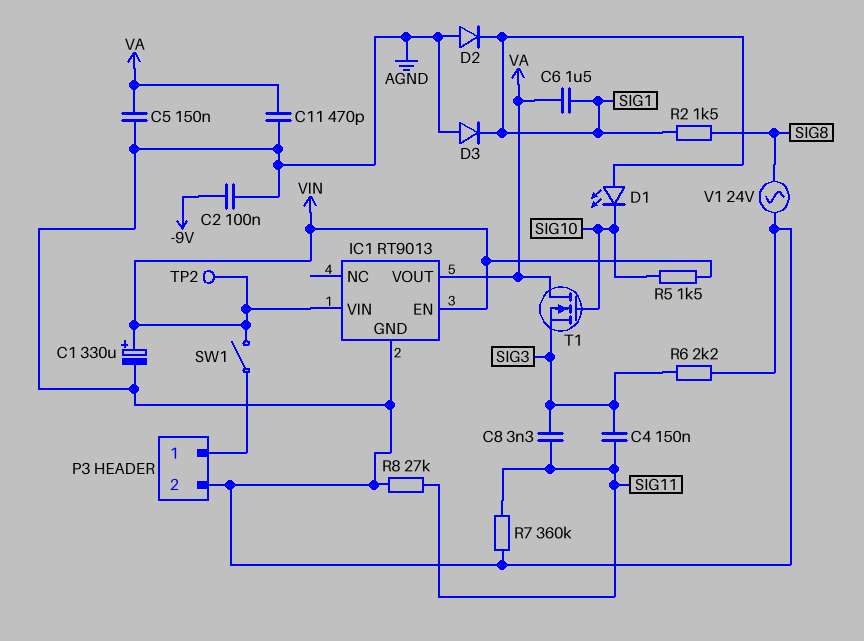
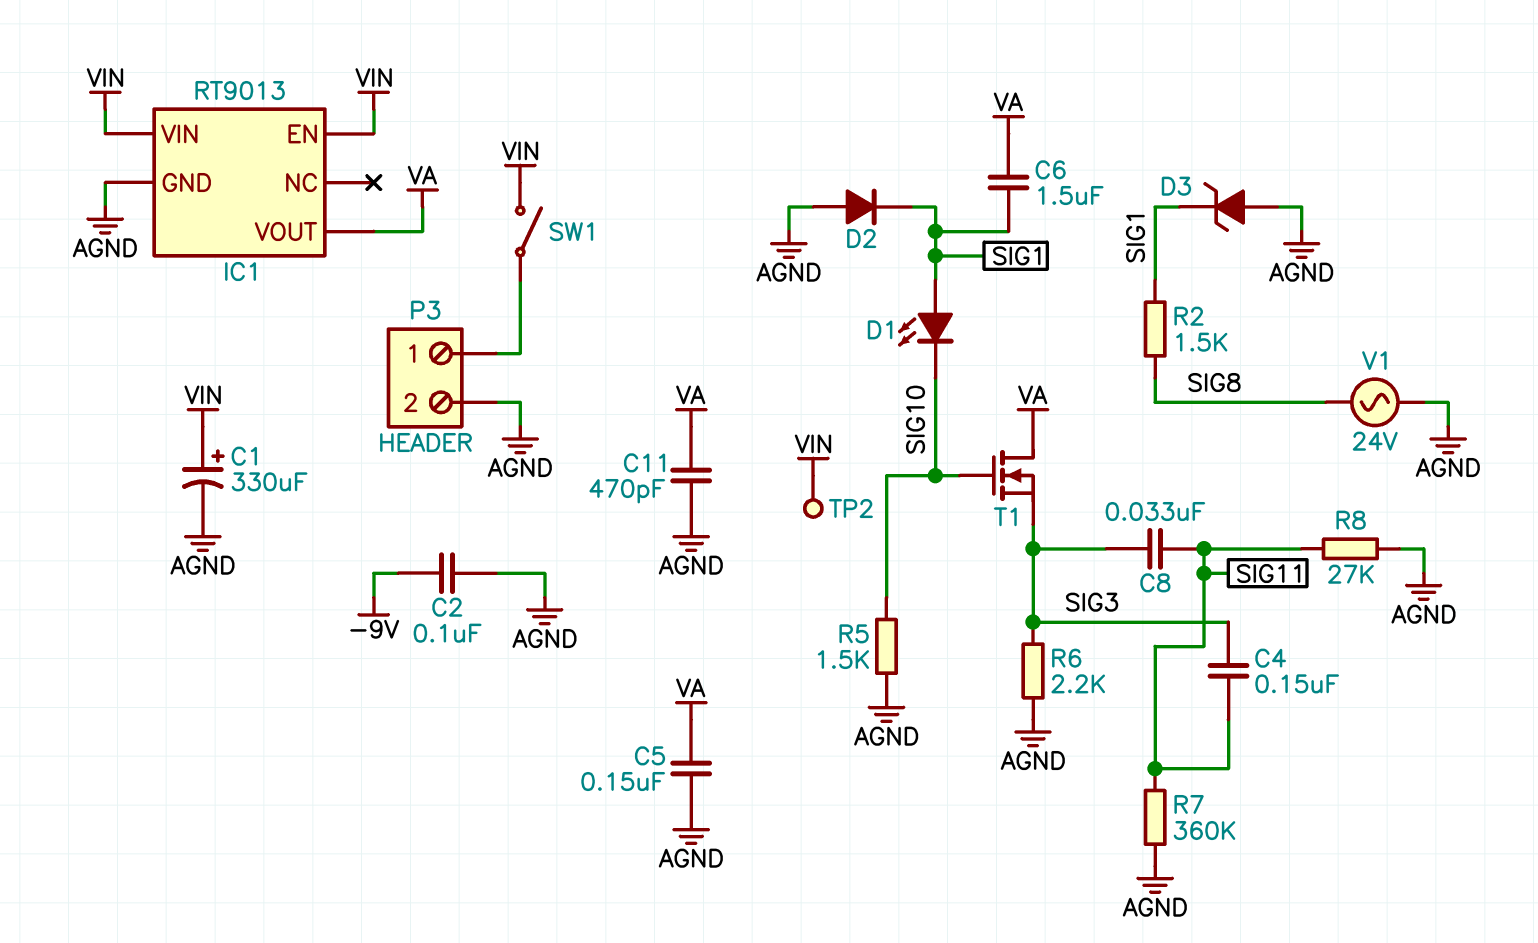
C8: 3.3nF (SIG3, SIG11) -> 33nF (SIG3, SIG11)
D3: diode (A AGND, K SIG1) -> zener (A AGND, K SIG1)
R5: 1.5k (SIG10, VIN) -> 1.5k (AGND, SIG10)

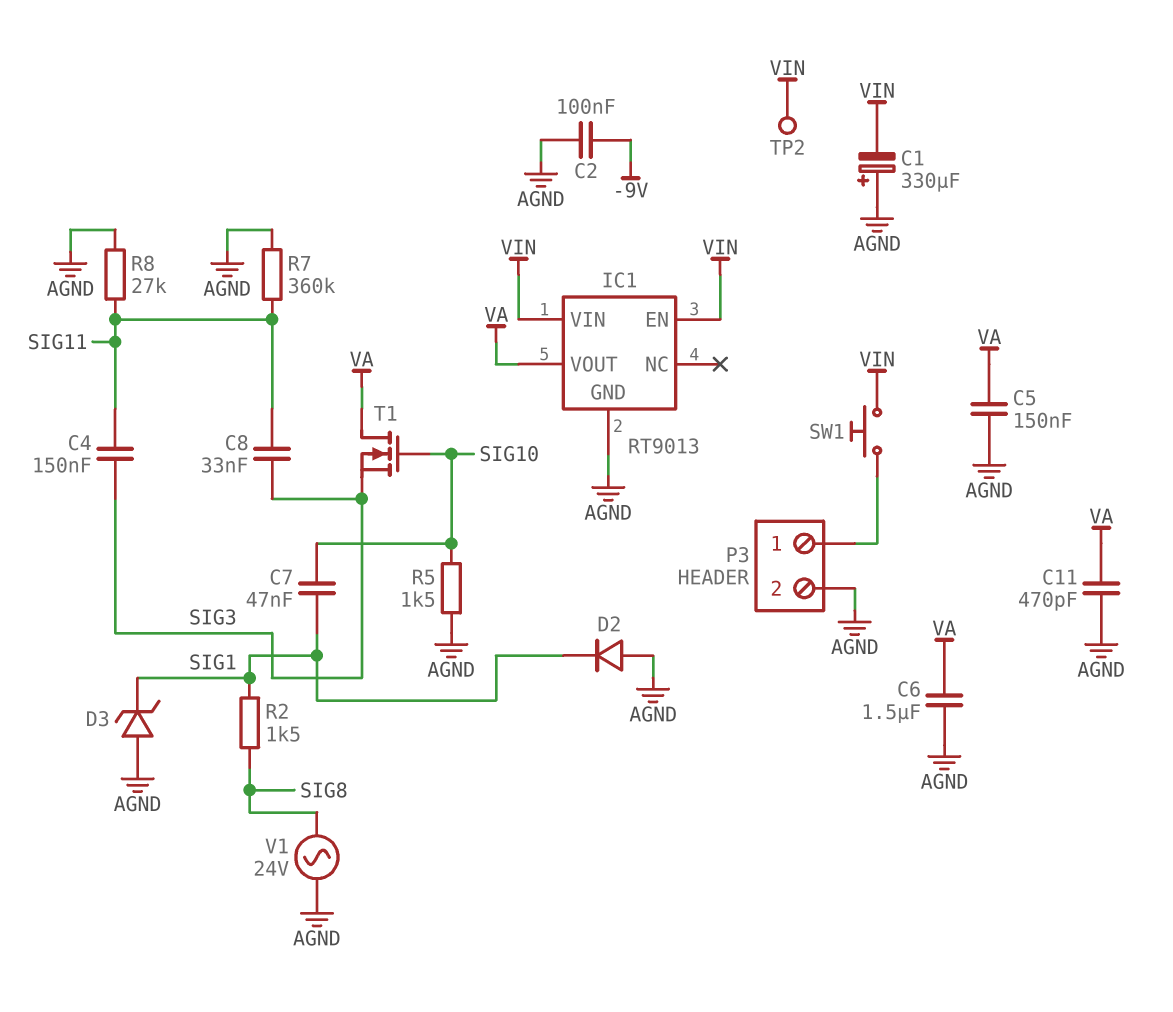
C1: 330uF (plus VIN, minus AGND) -> 330uF (plus AGND, minus VIN)
C6: 1.5uF (SIG1, VA) -> 1.5uF (AGND, VA)
C7: none -> 47nF (SIG1, SIG10)
D1: LED (A SIG1, K SIG10) -> none
R6: 2.2k (AGND, SIG3) -> none
SW1: switch (P3/1, VIN) -> button (P3/1, VIN)

